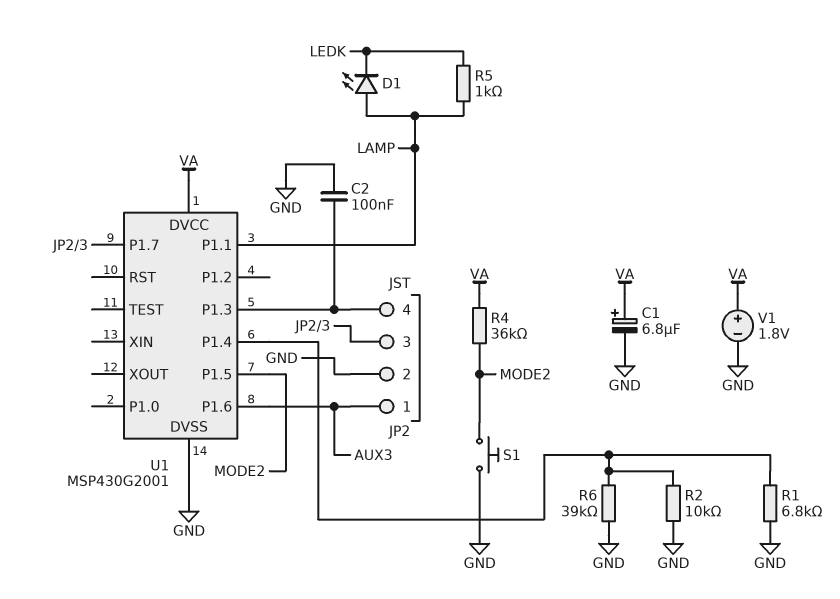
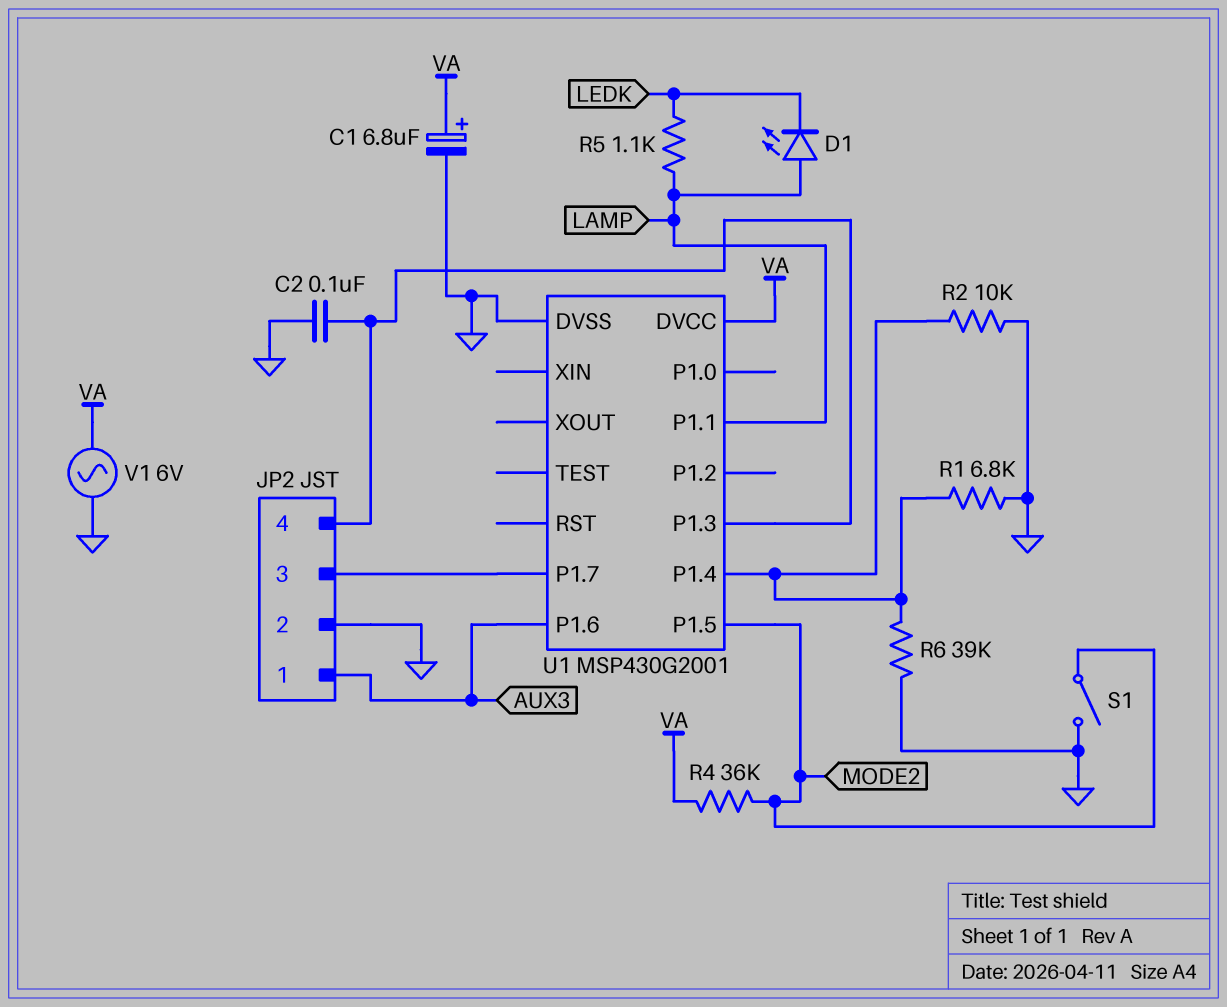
R5: 1k (LAMP, LEDK) -> 1.1k (LAMP, LEDK)
S1: button (GND, MODE2) -> switch (GND, MODE2)
V1: 1.8V (plus VA, minus GND) -> AC 6V (GND, VA)

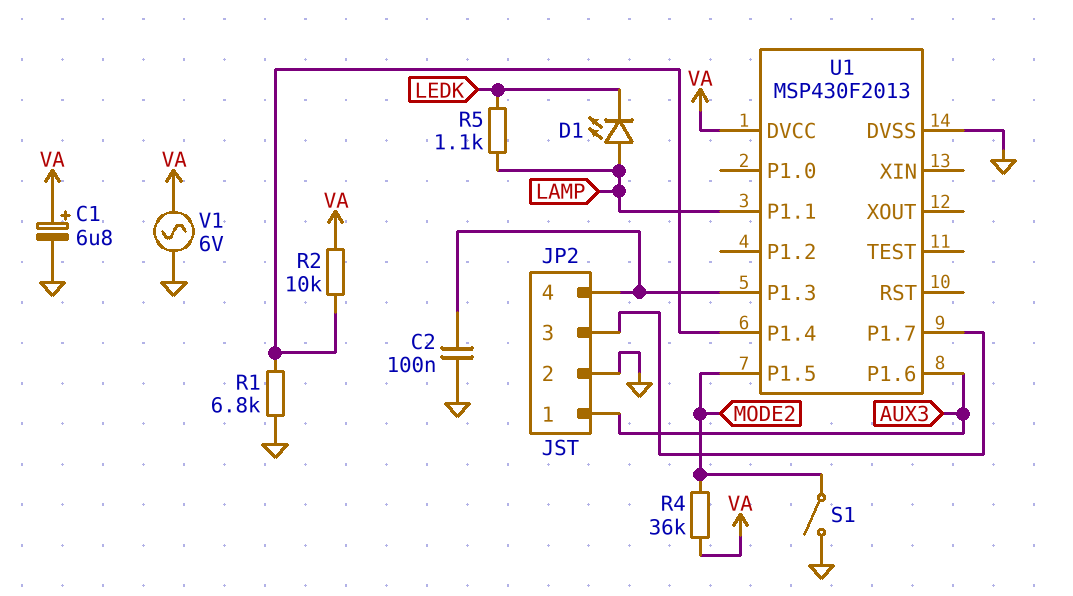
R2: 10k (GND, U1/P1.4) -> 10k (U1/P1.4, VA)
R6: 39k (GND, U1/P1.4) -> none
U1: MSP430G2001 -> MSP430F2013

